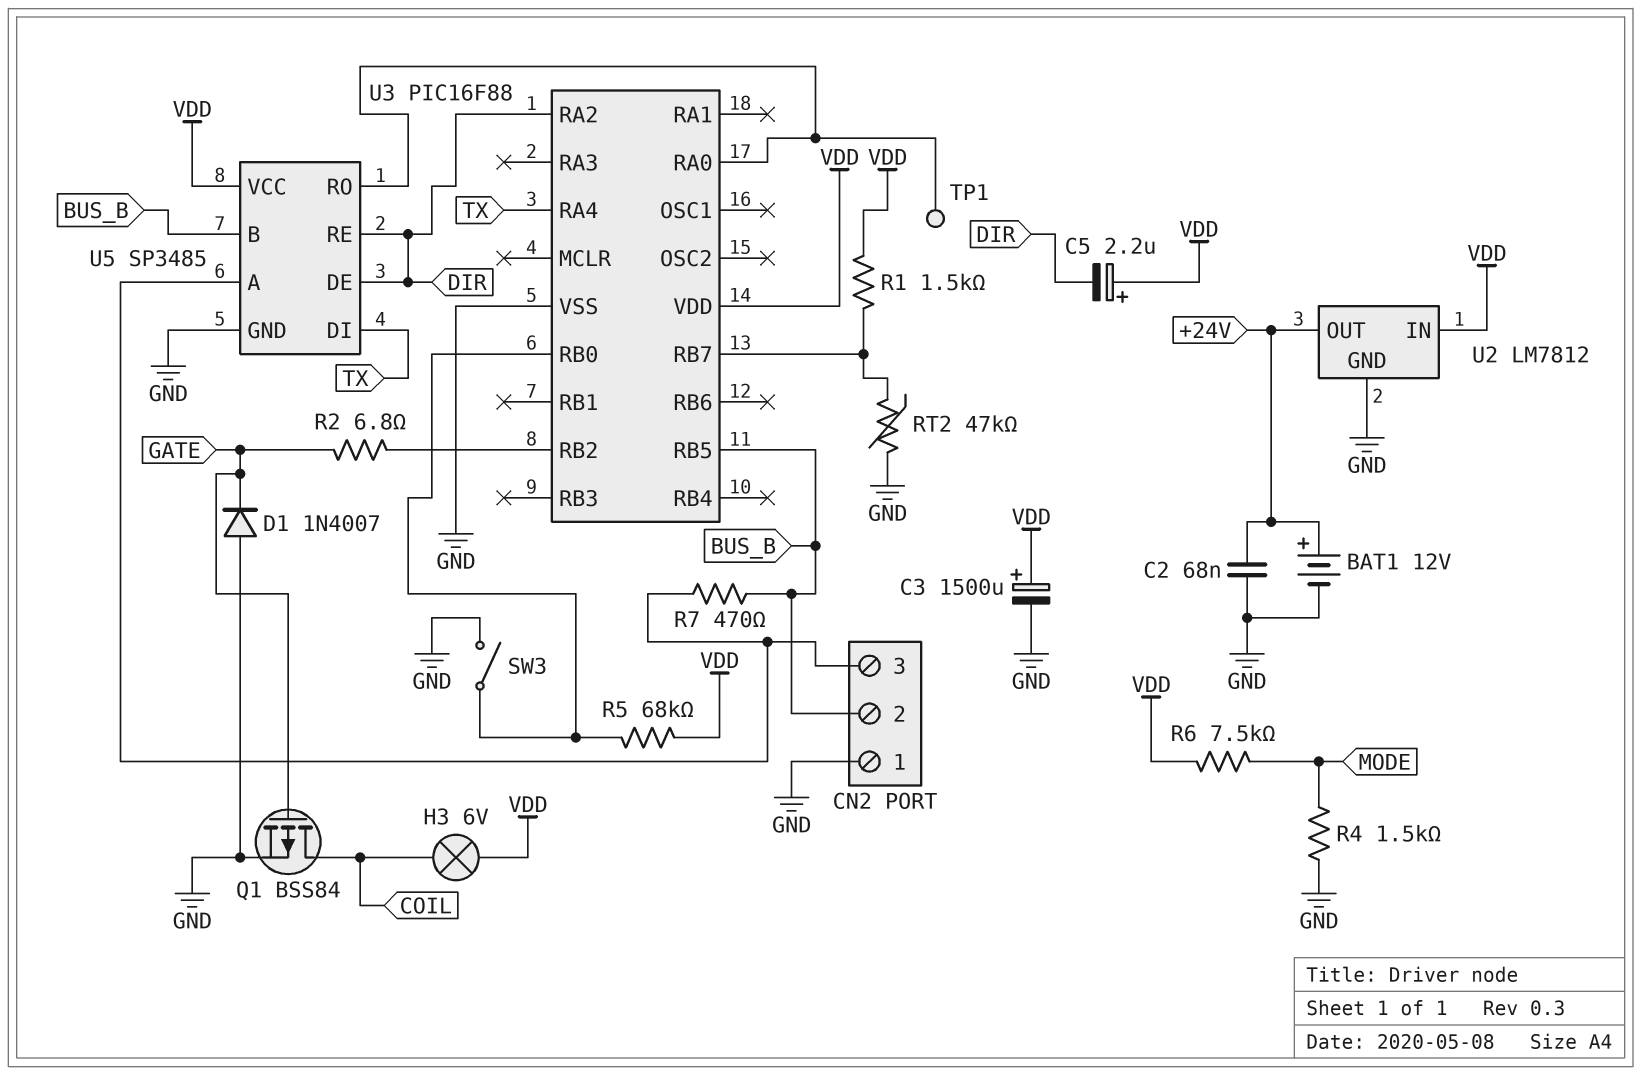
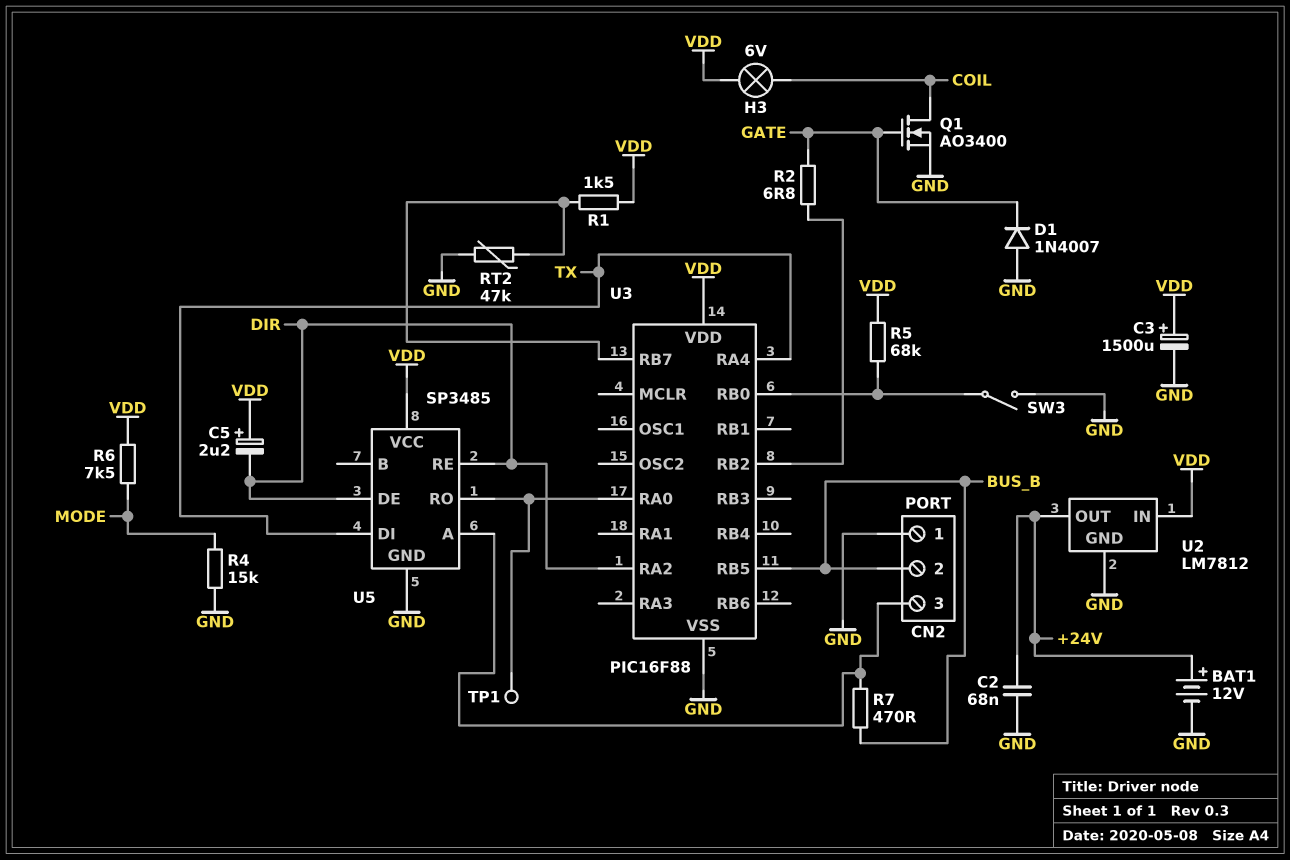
Q1: PMOS BSS84 (G GATE, D COIL, S GND) -> NMOS AO3400 (G GATE, D COIL, S GND)
R4: 1.5k (GND, MODE) -> 15k (GND, MODE)
U5 pin B: BUS_B -> none

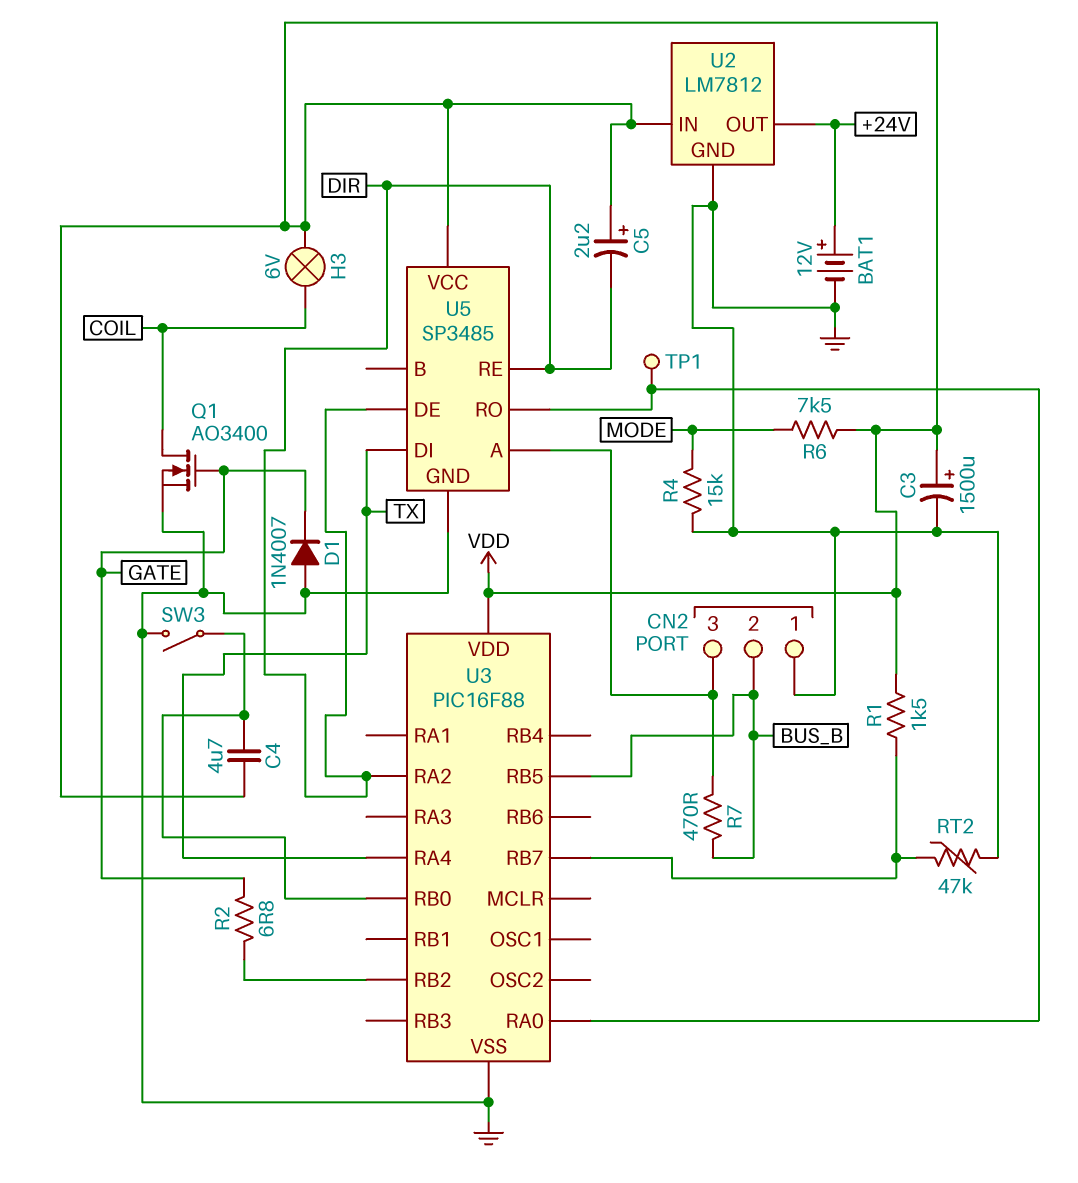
C2: 68nF (+24V, GND) -> none
C4: none -> 4.7uF (U3/RB0, VDD)
R5: 68k (U3/RB0, VDD) -> none

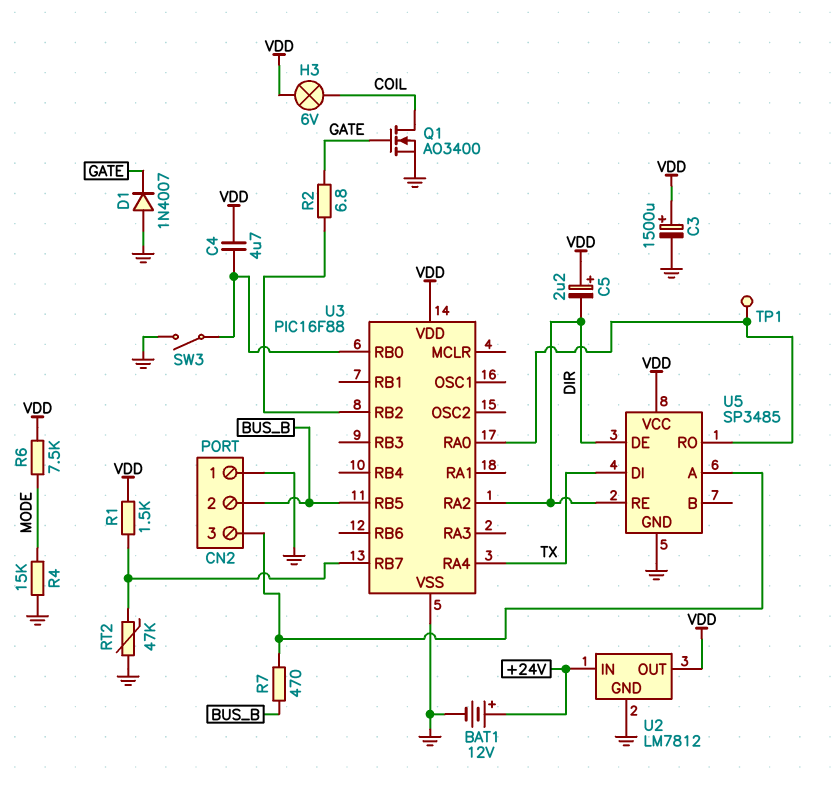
U2 pin IN: VDD -> +24V
U2 pin OUT: +24V -> VDD

